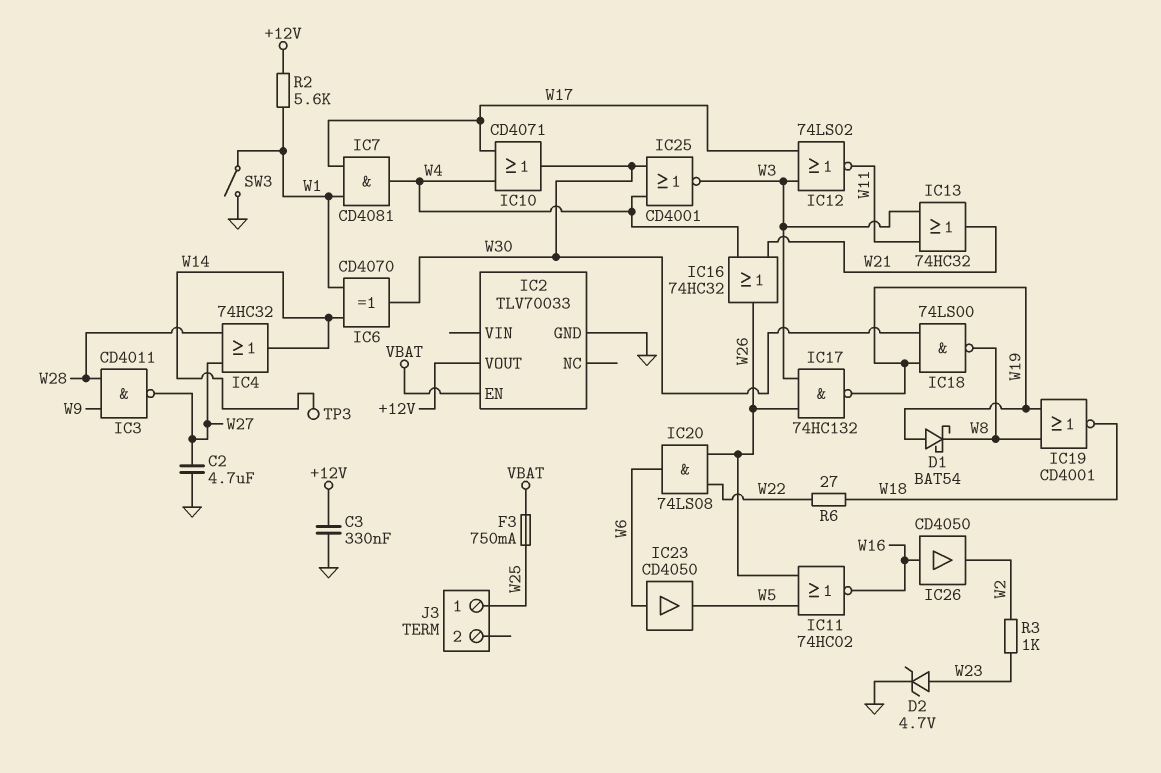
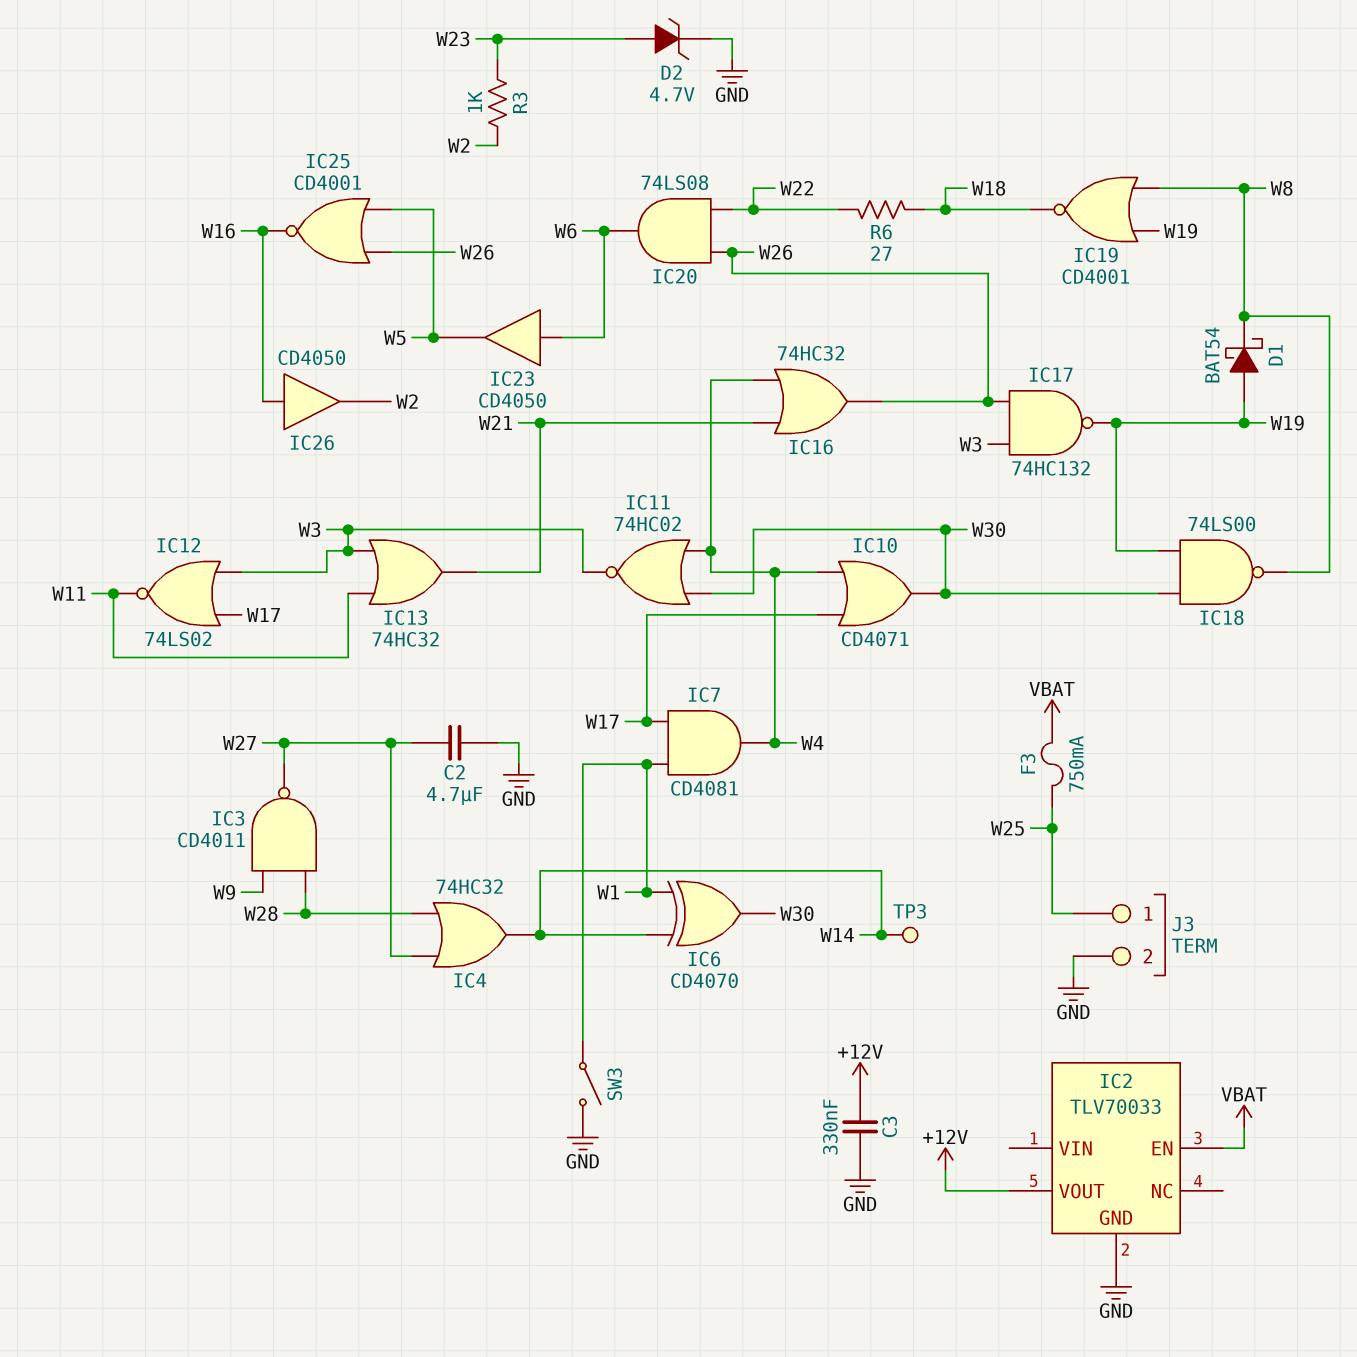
IC11: NOR 74HC02 (in W5, in W26, out W16) -> NOR 74HC02 (in W4, in W30, out W3)
IC25: NOR CD4001 (in W4, in W30, out W3) -> NOR CD4001 (in W5, in W26, out W16)
J3 pin 2: none -> GND
R2: 5.6k (+12V, W1) -> none

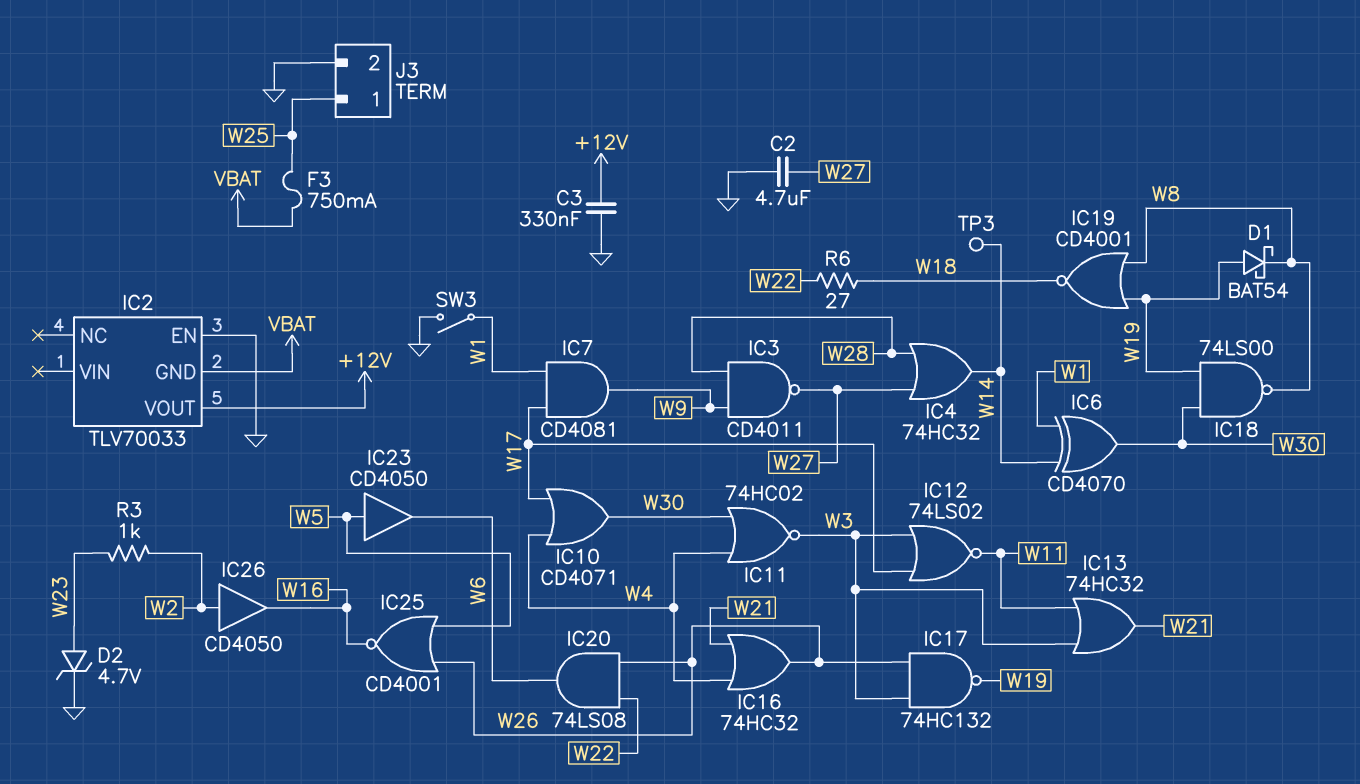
IC2 pin EN: VBAT -> GND
IC2 pin GND: GND -> VBAT
IC7: AND CD4081 (in W1, in W17, out W4) -> AND CD4081 (in W1, in W17, out W9)
IC23: buffer CD4050 (in W6, out W5) -> buffer CD4050 (in W5, out W6)
IC26: buffer CD4050 (in W16, out W2) -> buffer CD4050 (in W2, out W16)

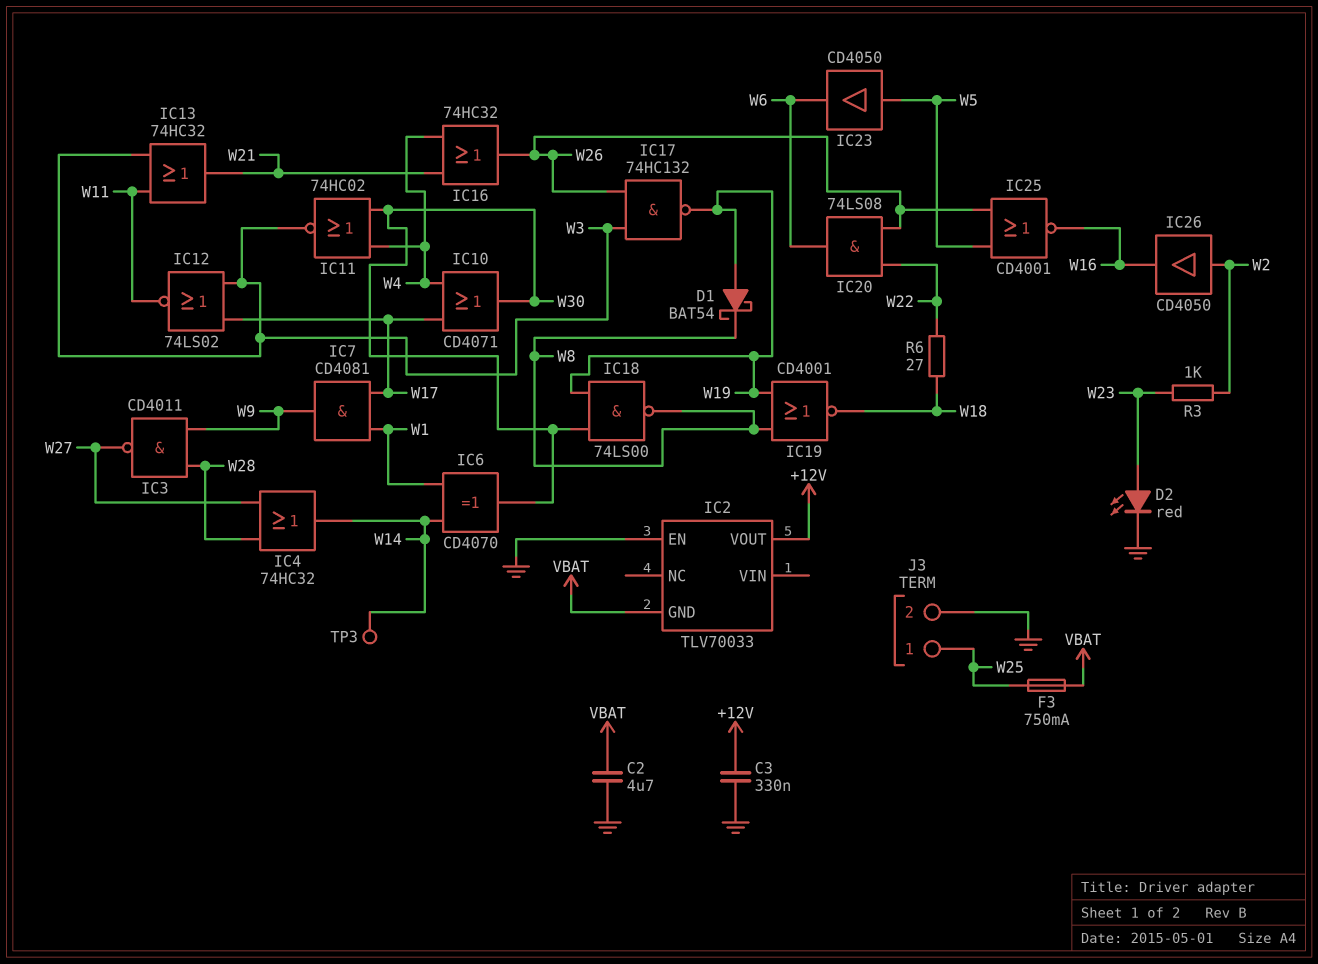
C2: 4.7uF (GND, W27) -> 4.7uF (GND, VBAT)
D2: zener 4.7V (A W23, K GND) -> LED red (A W23, K GND)
SW3: switch (GND, W1) -> none

